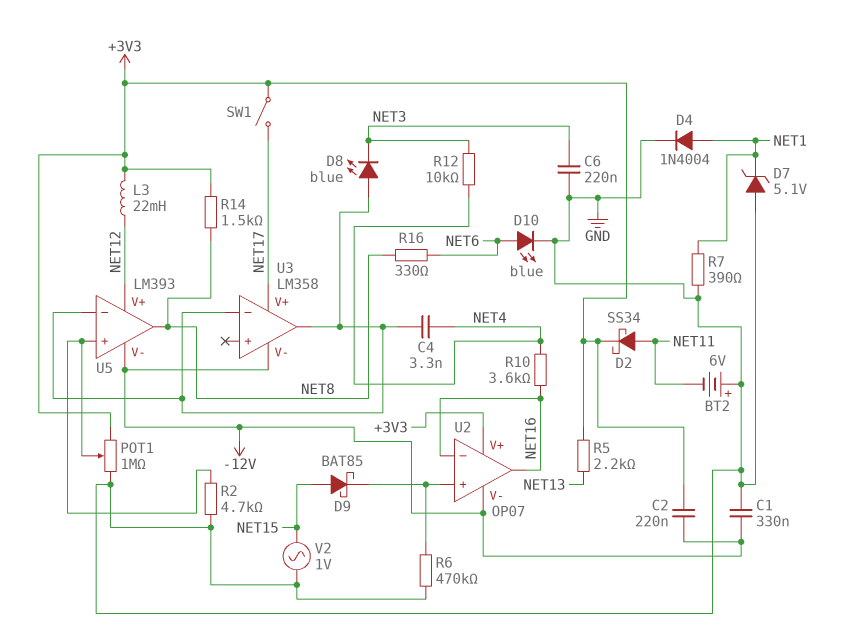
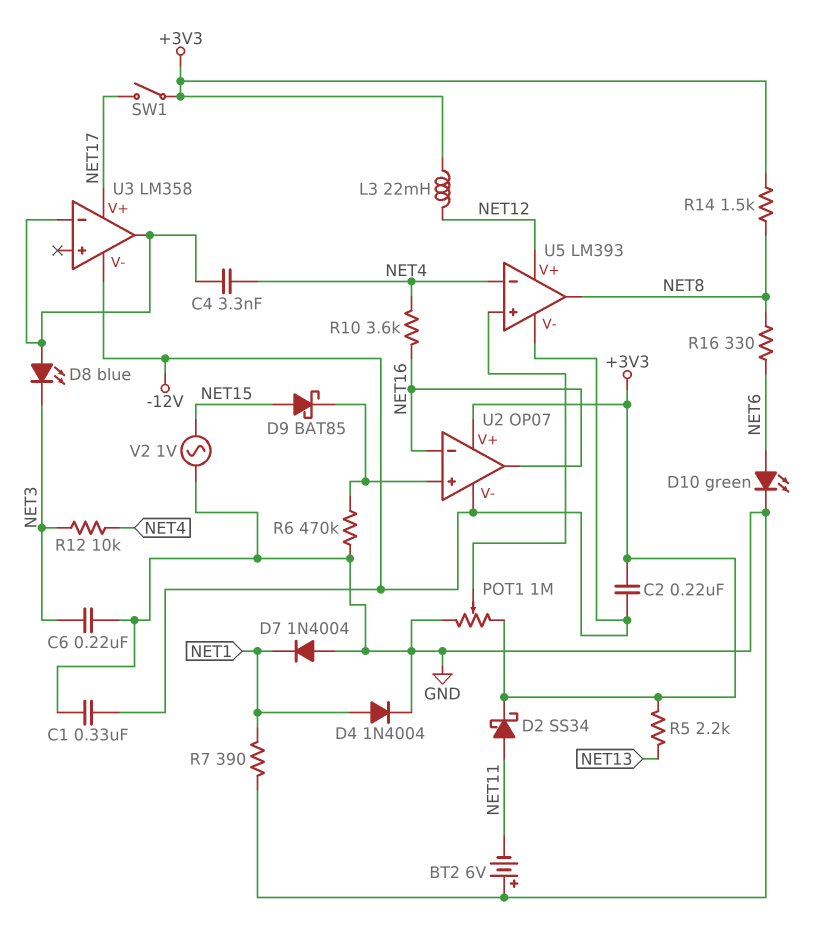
D7: zener 5.1V (A GND, K NET1) -> diode 1N4004 (A GND, K NET1)
D10: LED blue (A NET6, K GND) -> LED green (A NET6, K GND)
R2: 4.7k (GND, U5/in+) -> none
U5 pin in-: U3/in- -> NET4

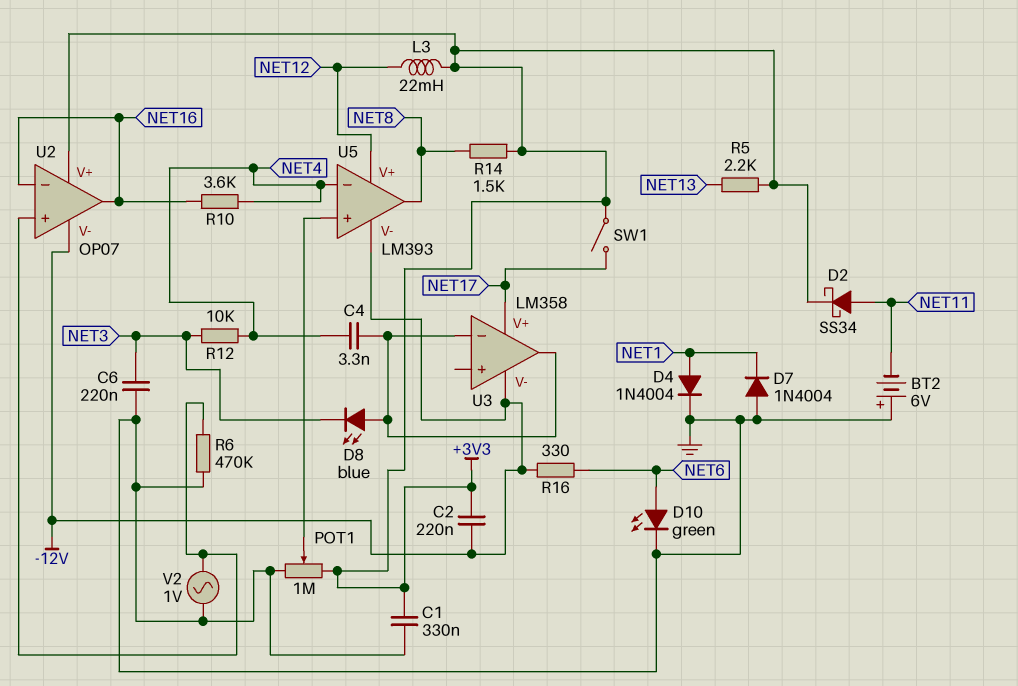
C1: 330nF (-12V, GND) -> 330nF (+3V3, GND)
D9: schottky BAT85 (A NET15, K U2/in+) -> none
R7: 390 (GND, NET1) -> none
R16: 330 (NET6, NET8) -> 330 (-12V, NET6)
V2: AC 1V (GND, NET15) -> AC 1V (GND, U2/in+)

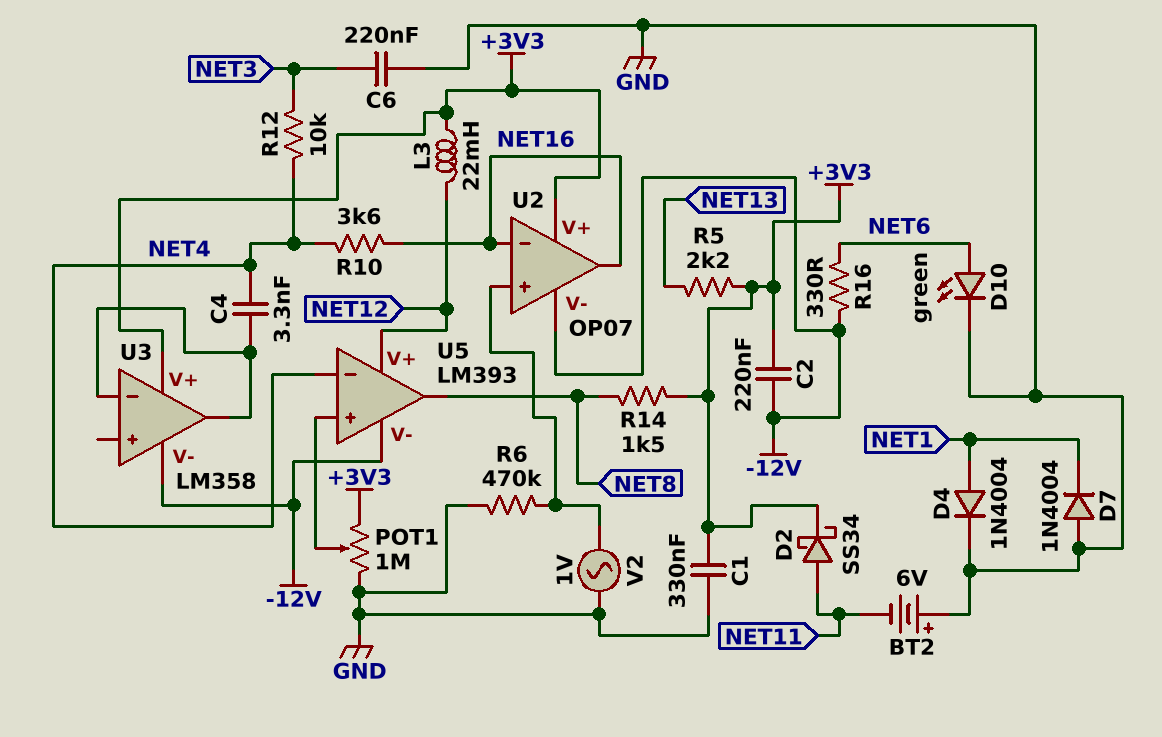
D8: LED blue (A U3/in-, K NET3) -> none
SW1: switch (+3V3, NET17) -> none
U3 pin V+: NET17 -> +3V3

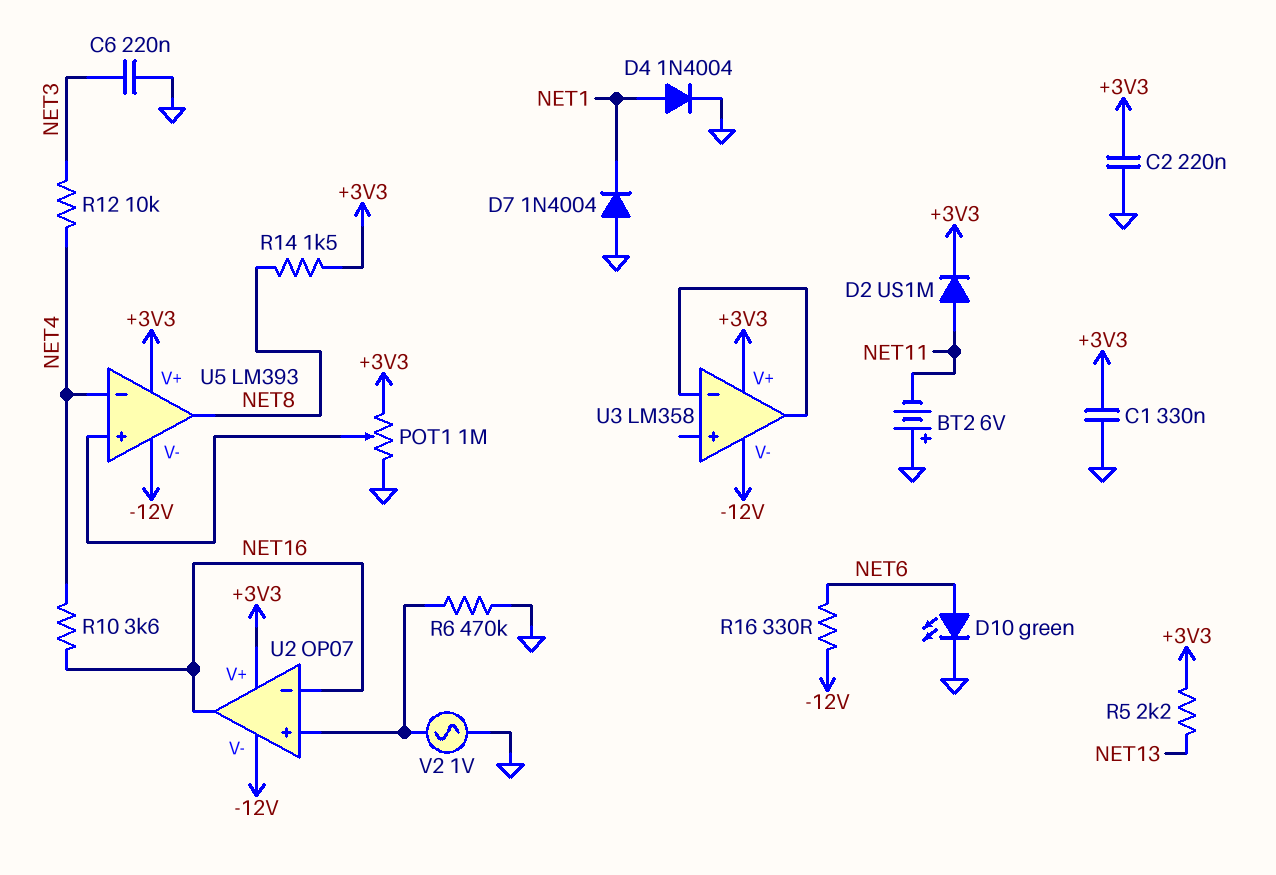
C2: 220nF (+3V3, -12V) -> 220nF (+3V3, GND)
C4: 3.3nF (NET4, U3/in-) -> none
D2: schottky SS34 (A NET11, K +3V3) -> diode US1M (A NET11, K +3V3)
L3: 22mH (+3V3, NET12) -> none
U5 pin V+: NET12 -> +3V3

